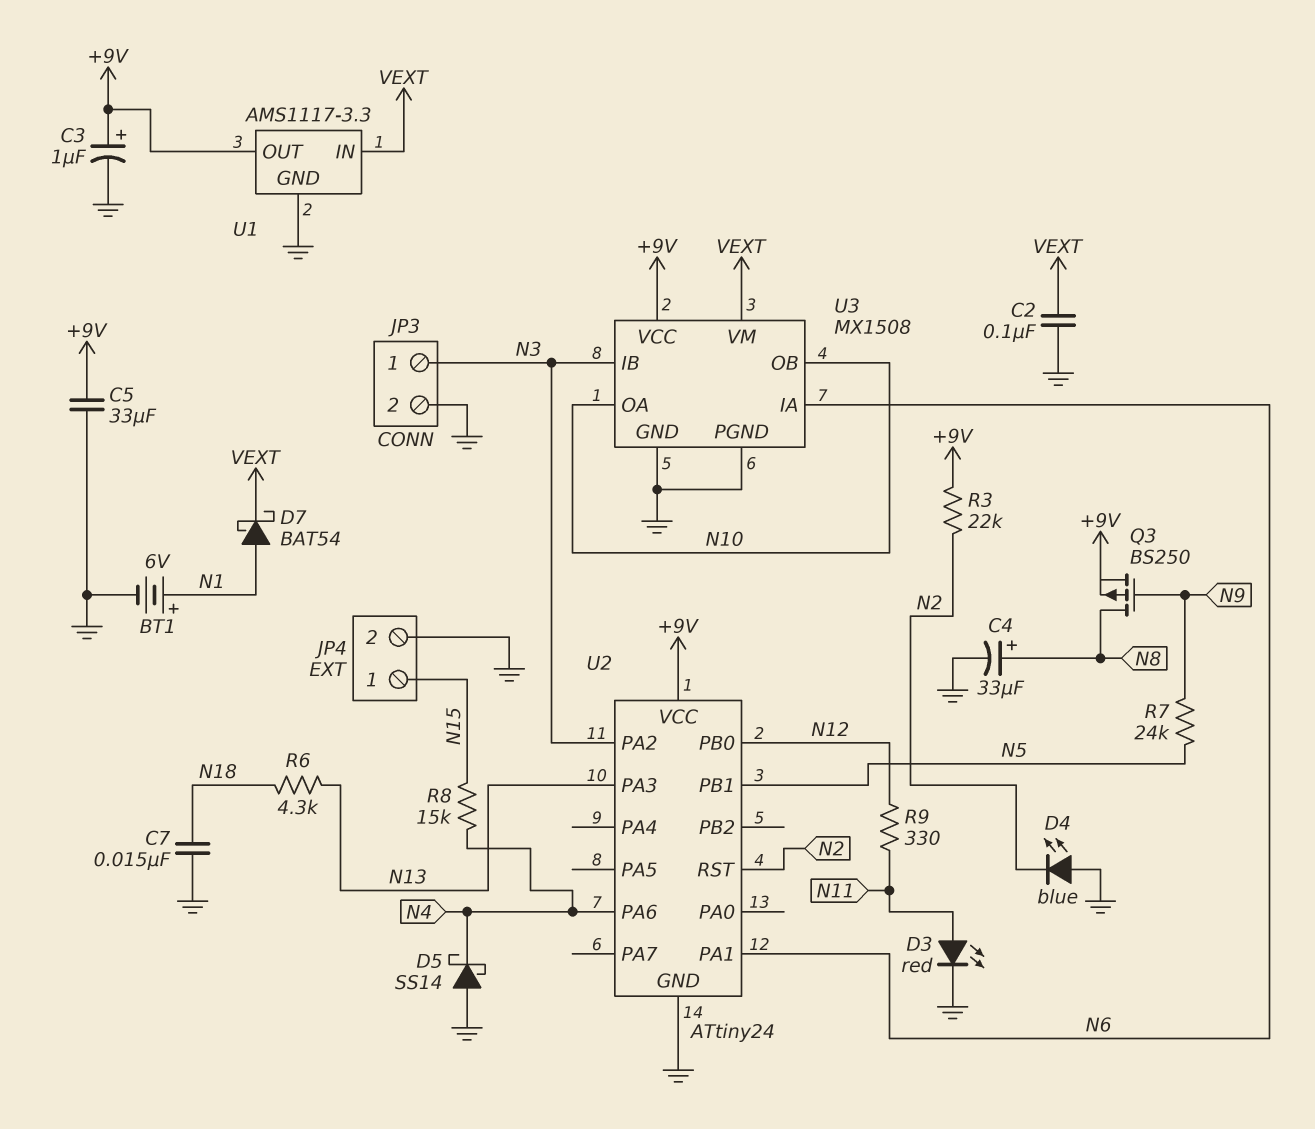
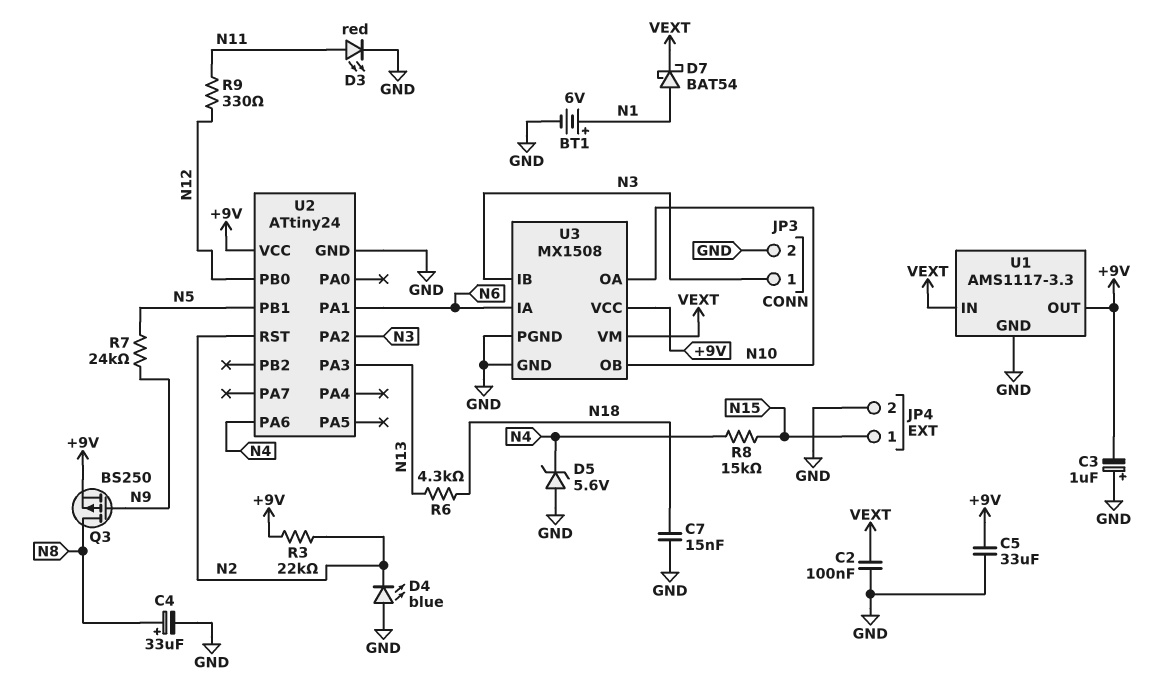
C3: 1uF (plus +9V, minus GND) -> 1uF (plus GND, minus +9V)
D5: schottky SS14 (A GND, K N4) -> zener 5.6V (A GND, K N4)

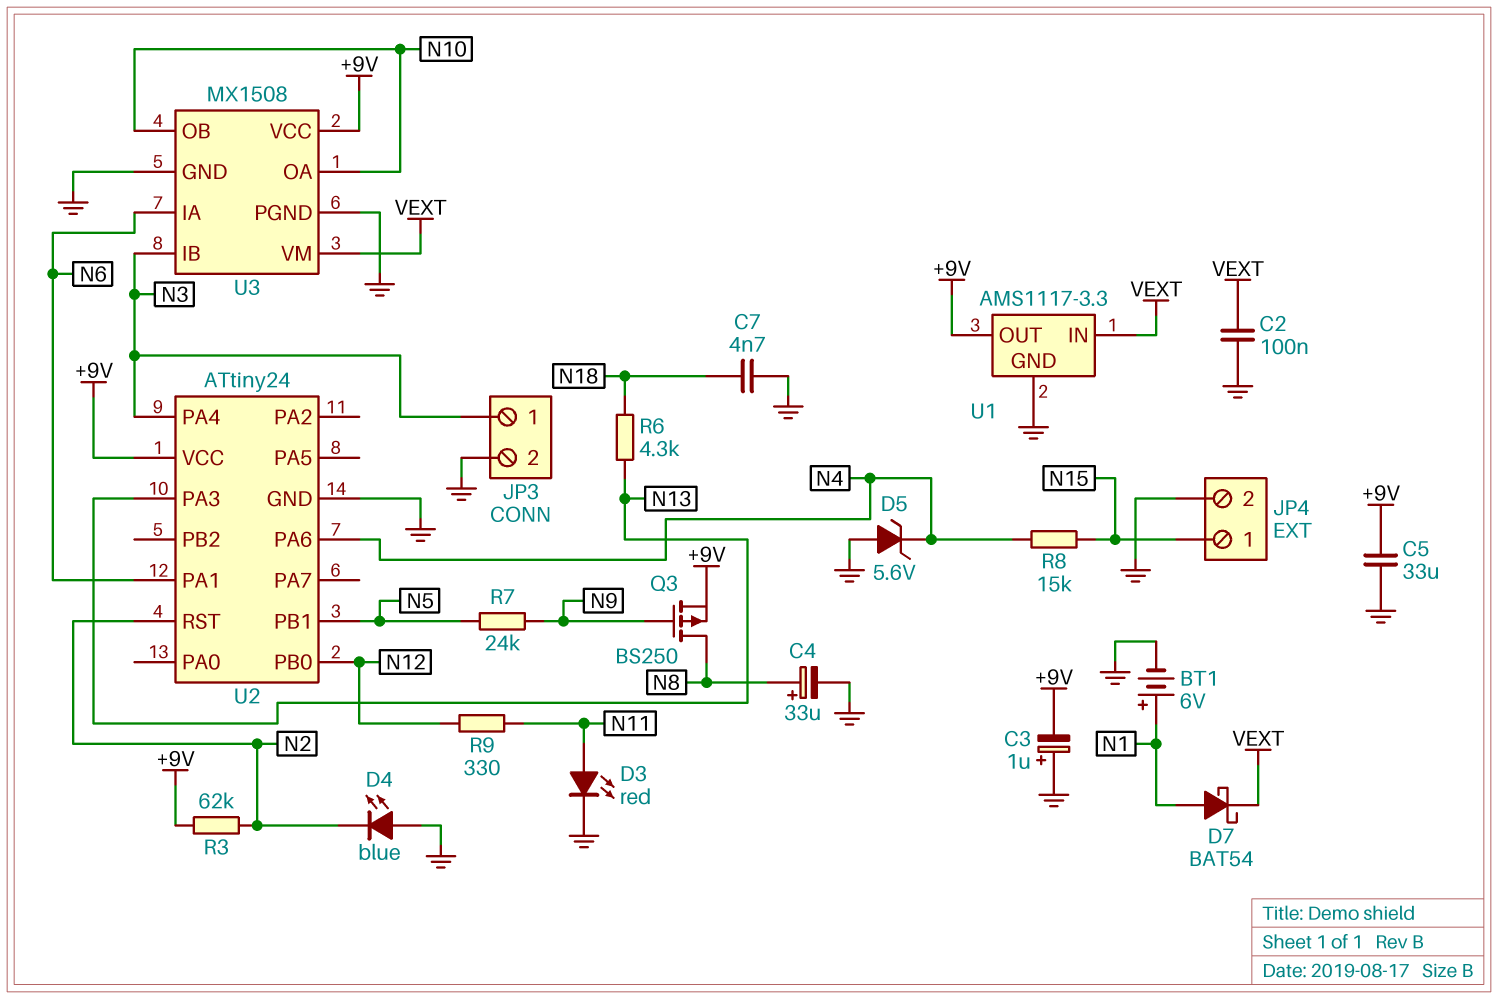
C7: 15nF (GND, N18) -> 4.7nF (GND, N18)
R3: 22k (+9V, N2) -> 62k (+9V, N2)
U2 pin PA2: N3 -> none
U2 pin PA4: none -> N3

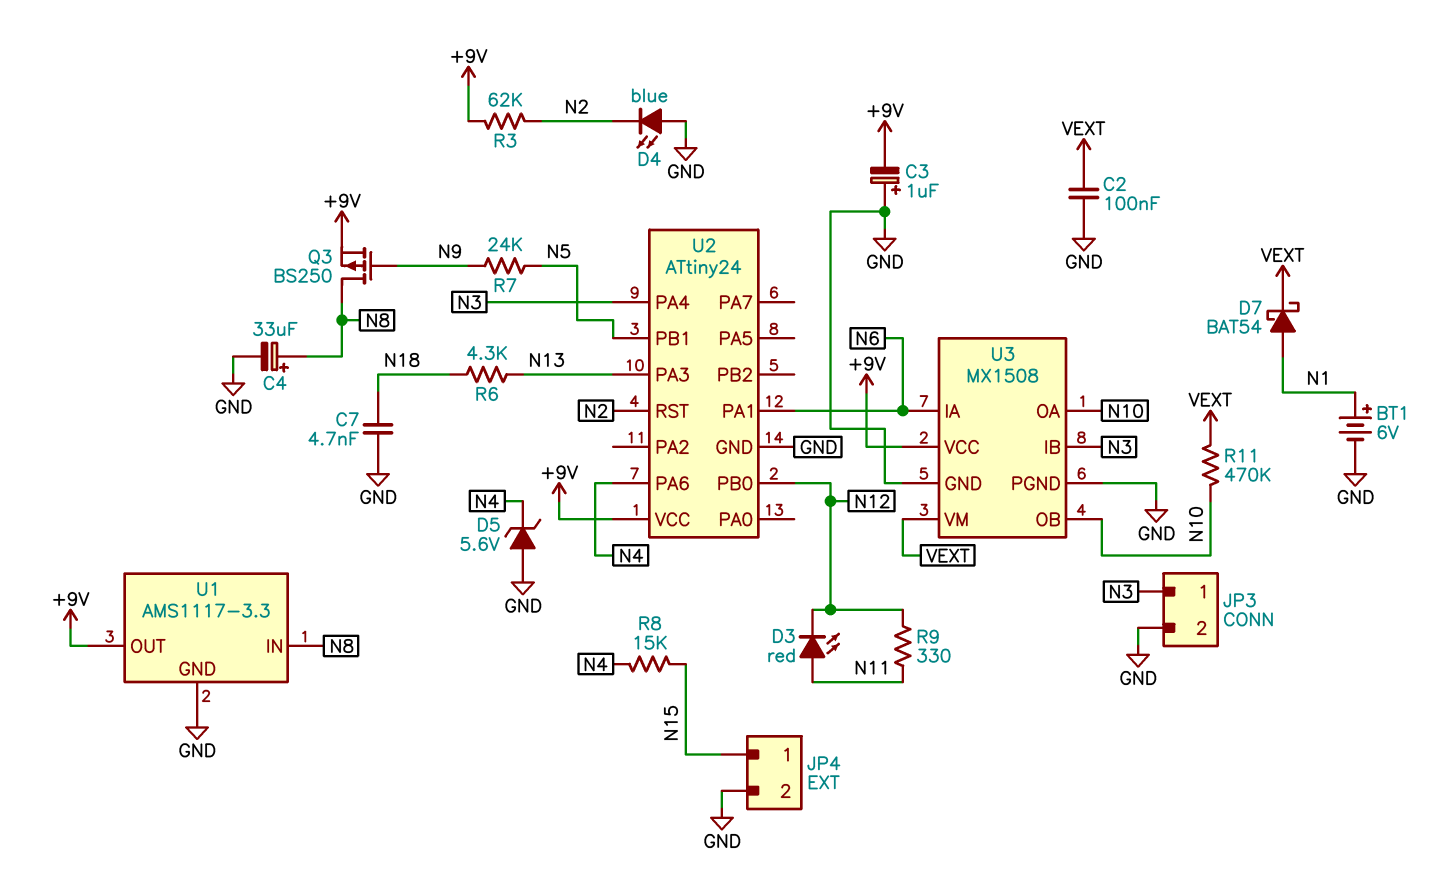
C5: 33uF (+9V, GND) -> none
D3: LED red (A N11, K GND) -> LED red (A N11, K N12)
R11: none -> 470k (N10, VEXT)
U1 pin IN: VEXT -> N8

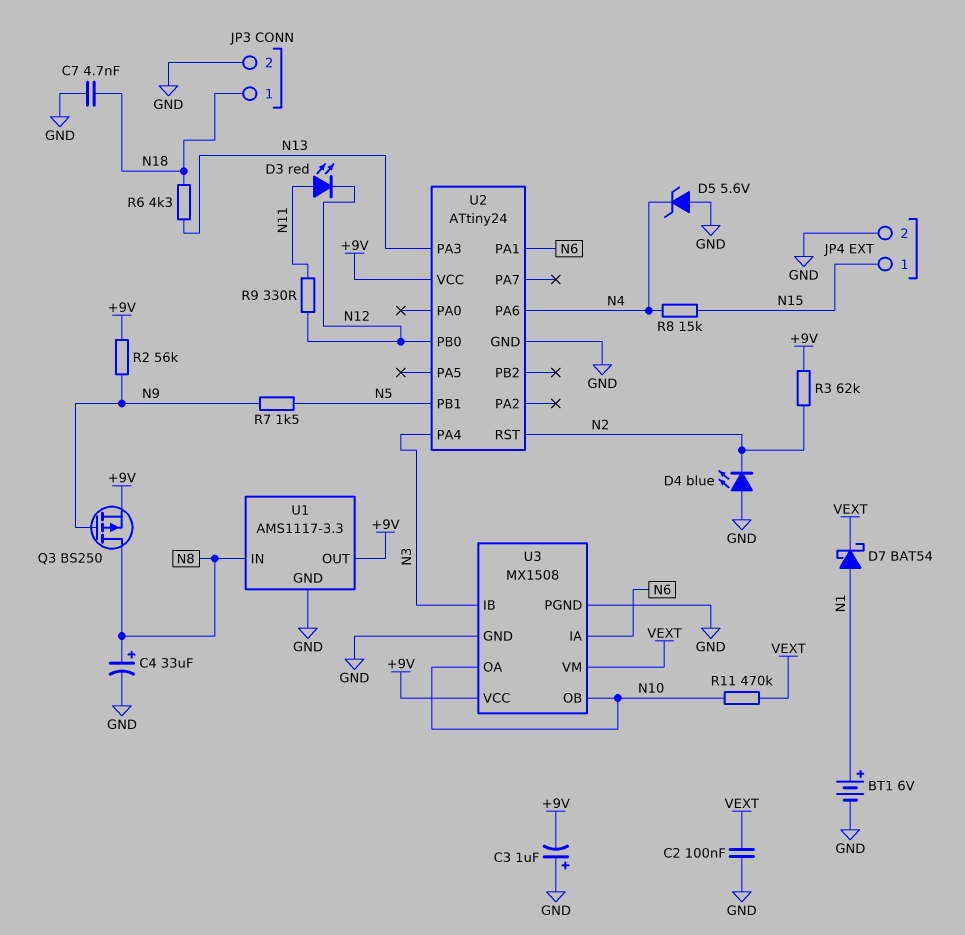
JP3 pin 1: N3 -> N18
R2: none -> 56k (+9V, N9)
R7: 24k (N5, N9) -> 1.5k (N5, N9)

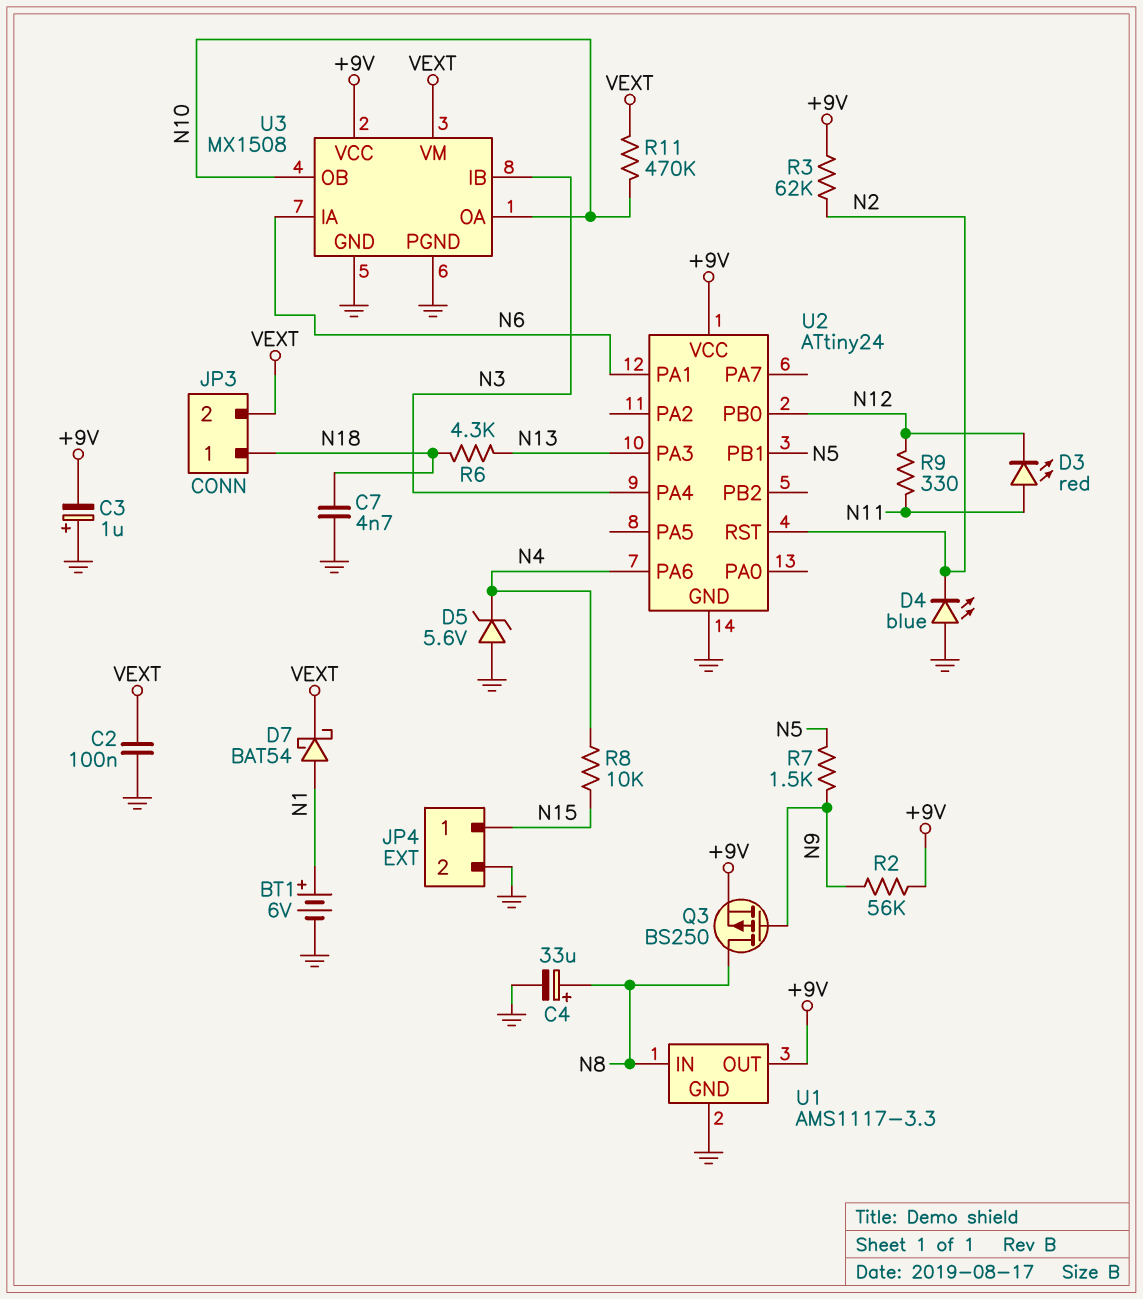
JP3 pin 2: GND -> VEXT
R8: 15k (N4, N15) -> 10k (N4, N15)

